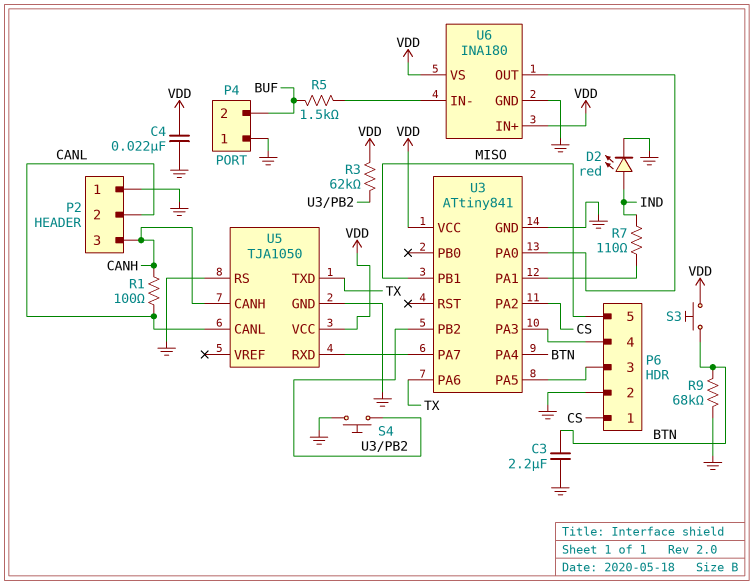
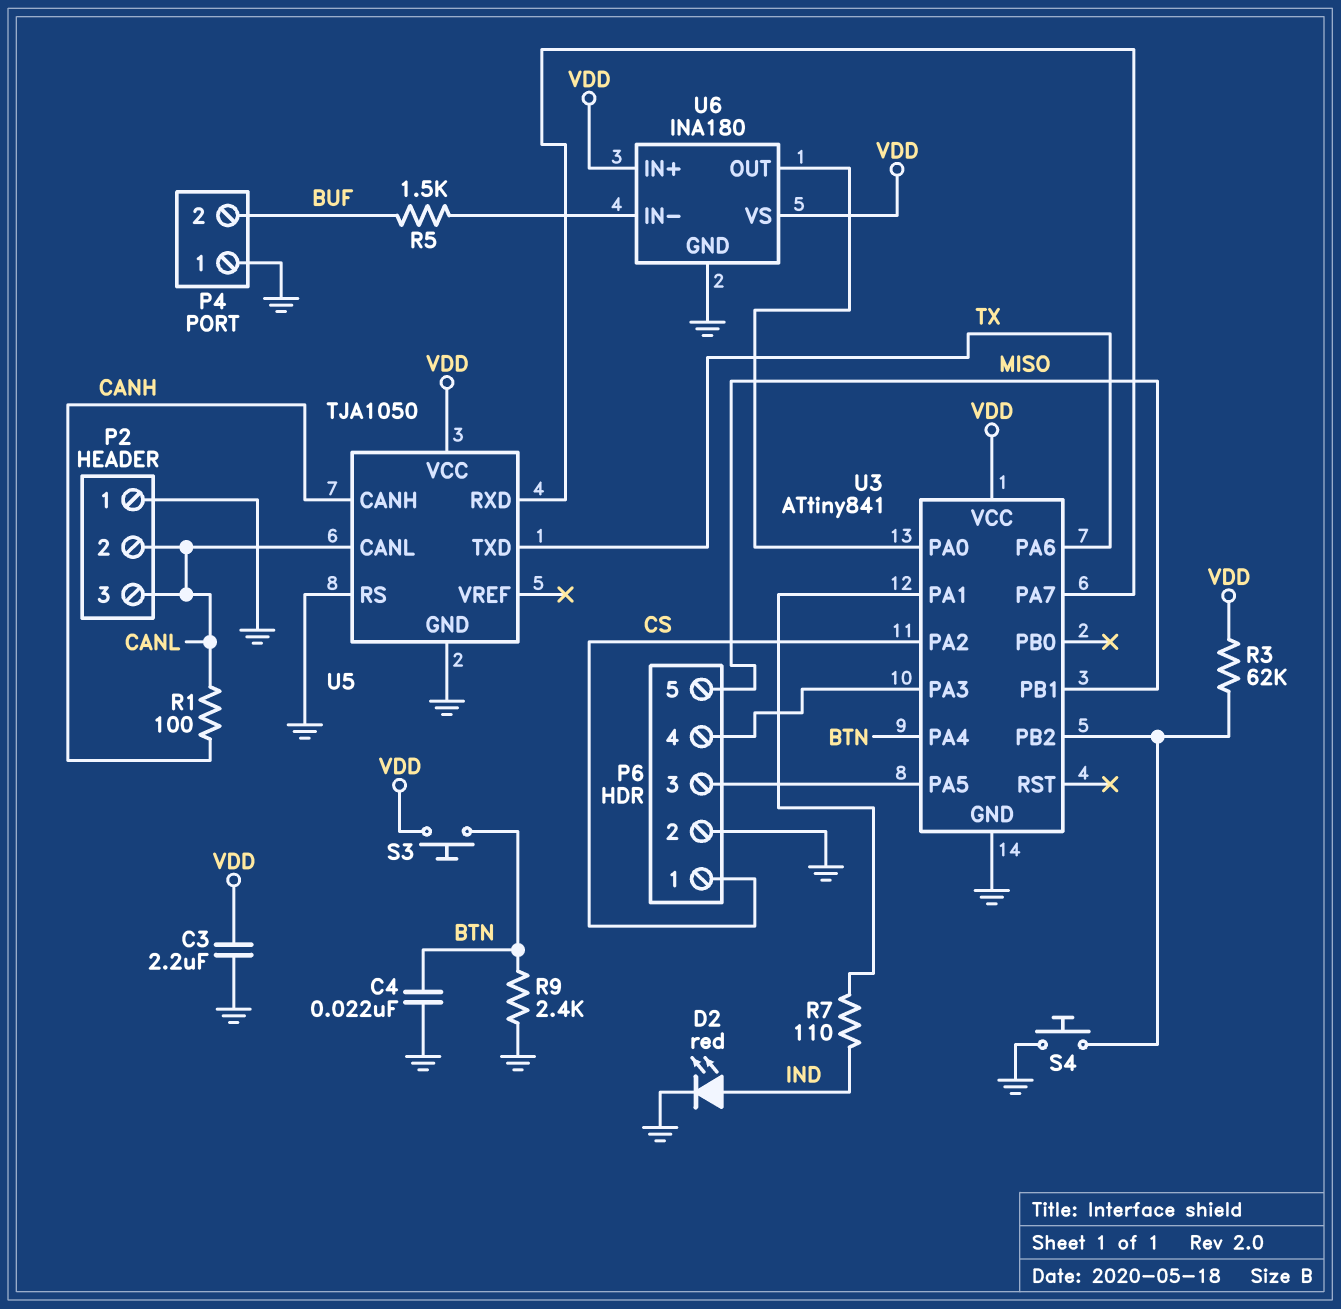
C3: 2.2uF (BTN, GND) -> 2.2uF (GND, VDD)
C4: 22nF (GND, VDD) -> 22nF (BTN, GND)
P2 pin 3: CANH -> CANL
R9: 68k (BTN, GND) -> 2.4k (BTN, GND)

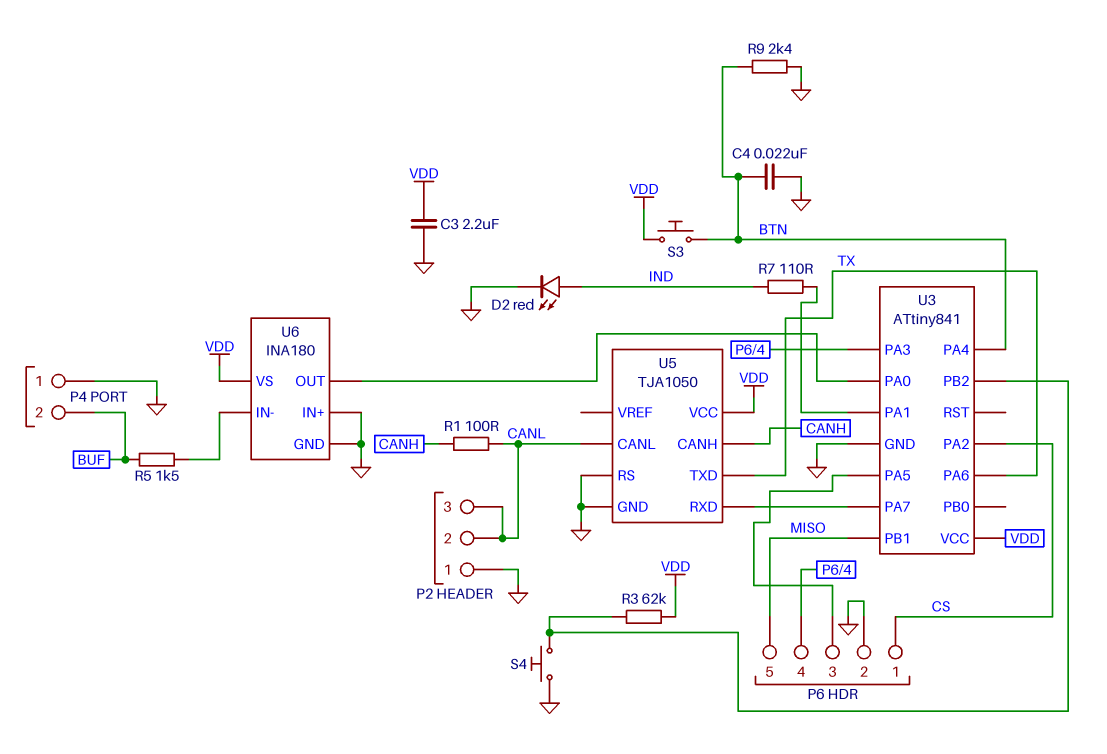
U6 pin IN+: VDD -> GND

